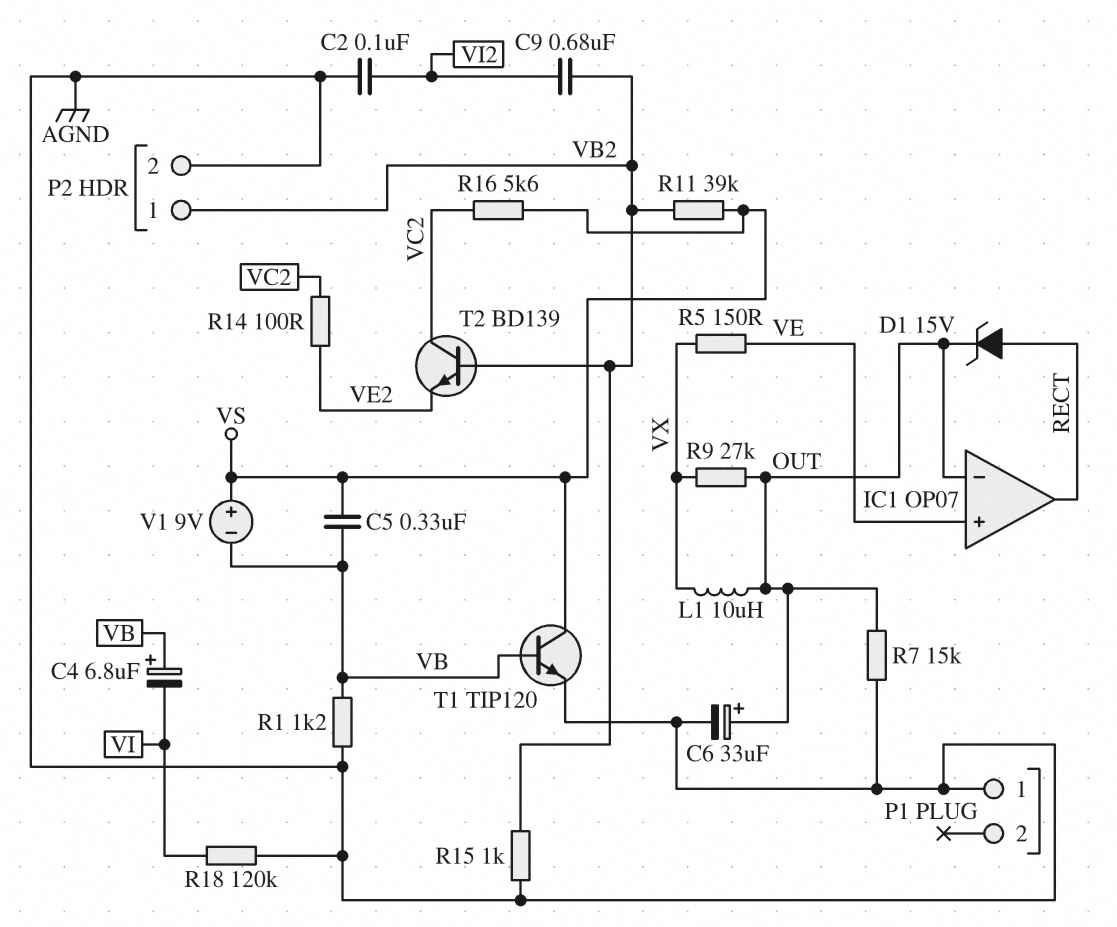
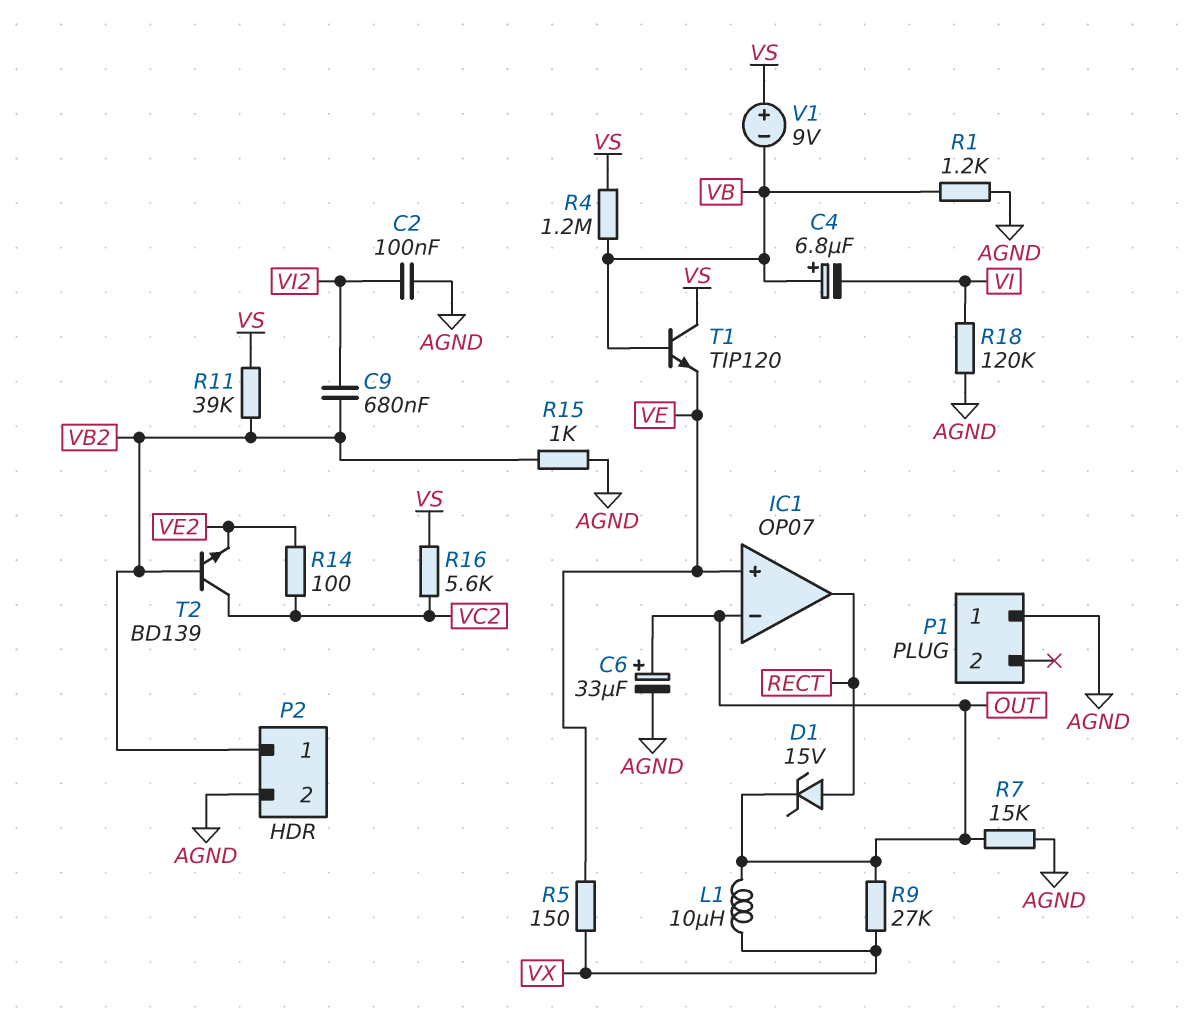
C5: 330nF (VB, VS) -> none
R4: none -> 1.2M (VB, VS)
T1: NPN TIP120 (B VB, C VS, E AGND) -> NPN TIP120 (B VB, C VS, E VE)

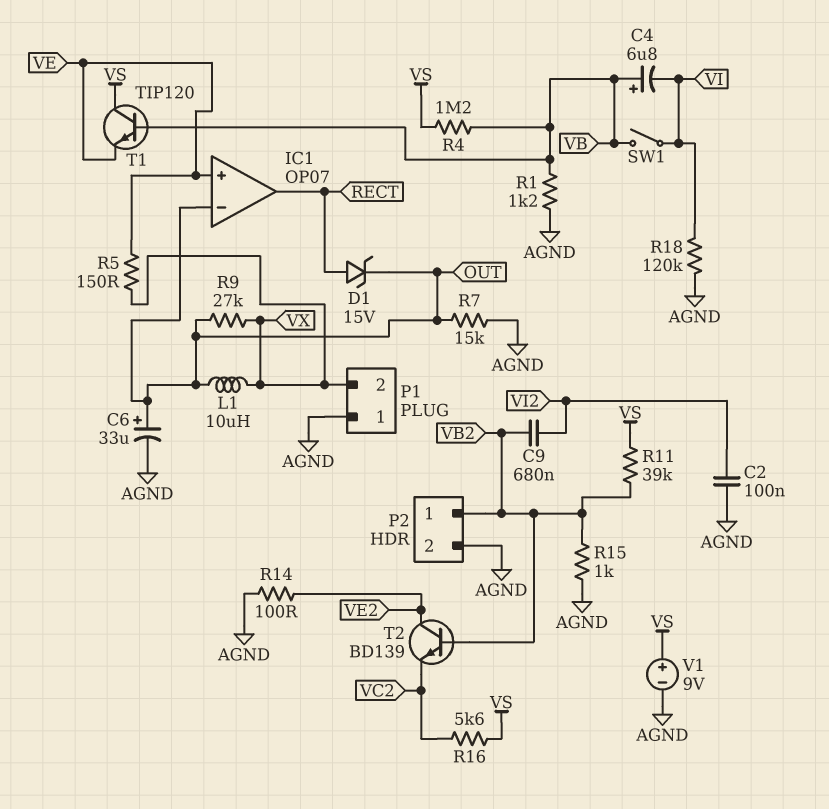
P1 pin 2: none -> VX
R14: 100 (VC2, VE2) -> 100 (AGND, VE2)
SW1: none -> switch (VB, VI)
T2: NPN BD139 (B VB2, C VC2, E VE2) -> NPN BD139 (B VB2, C VE2, E VC2)
V1: 9V (plus VS, minus VB) -> 9V (plus VS, minus AGND)

